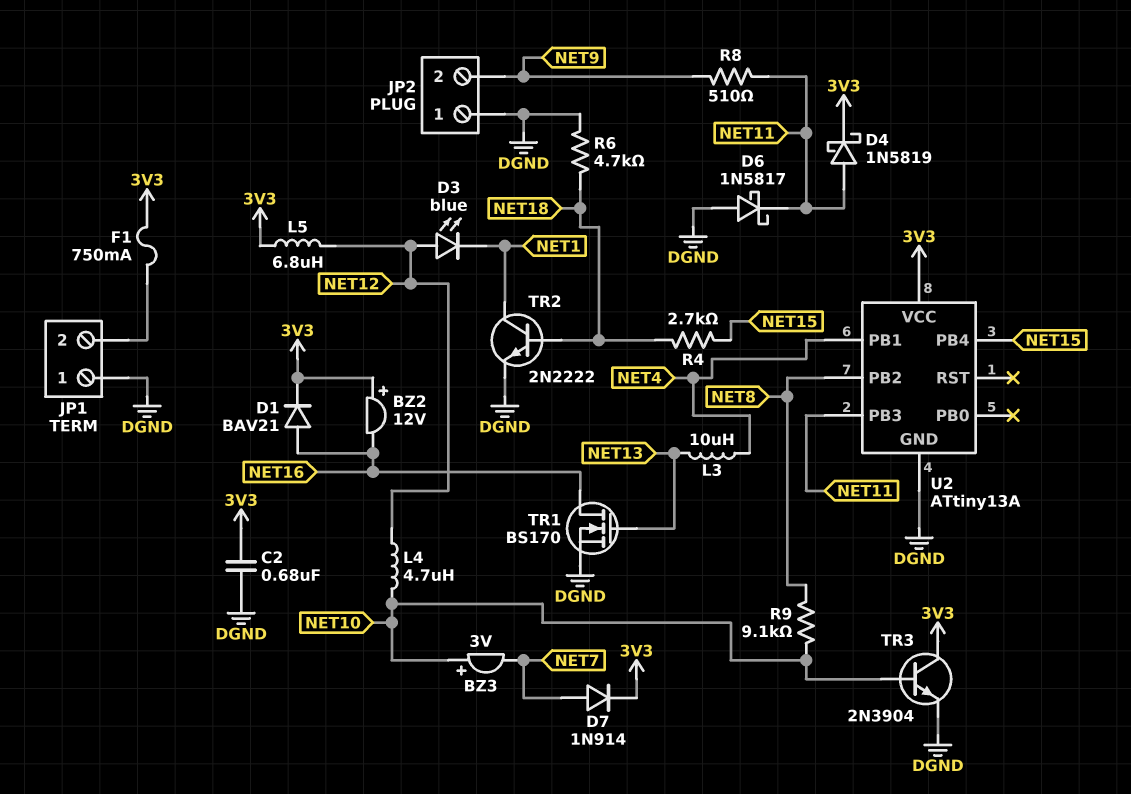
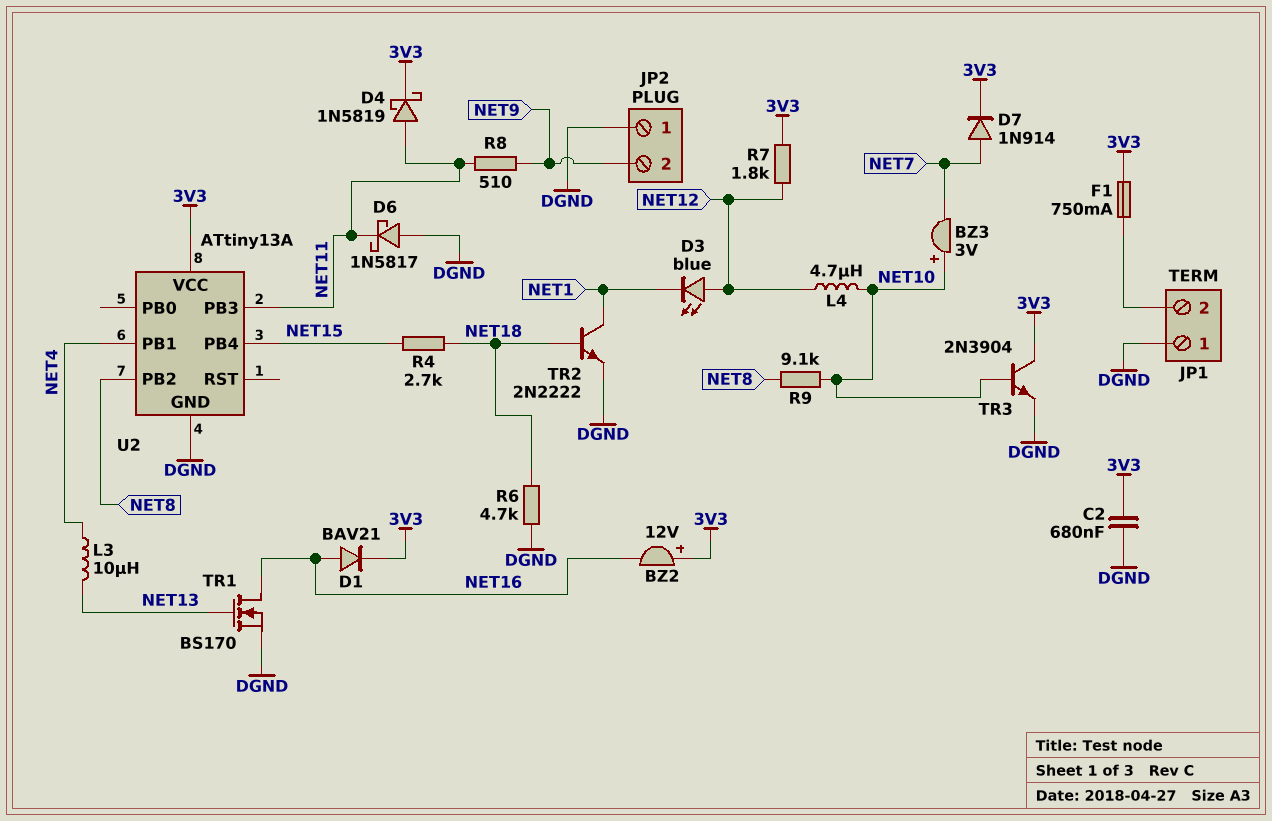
L5: 6.8uH (3V3, NET12) -> none
R7: none -> 1.8k (3V3, NET12)

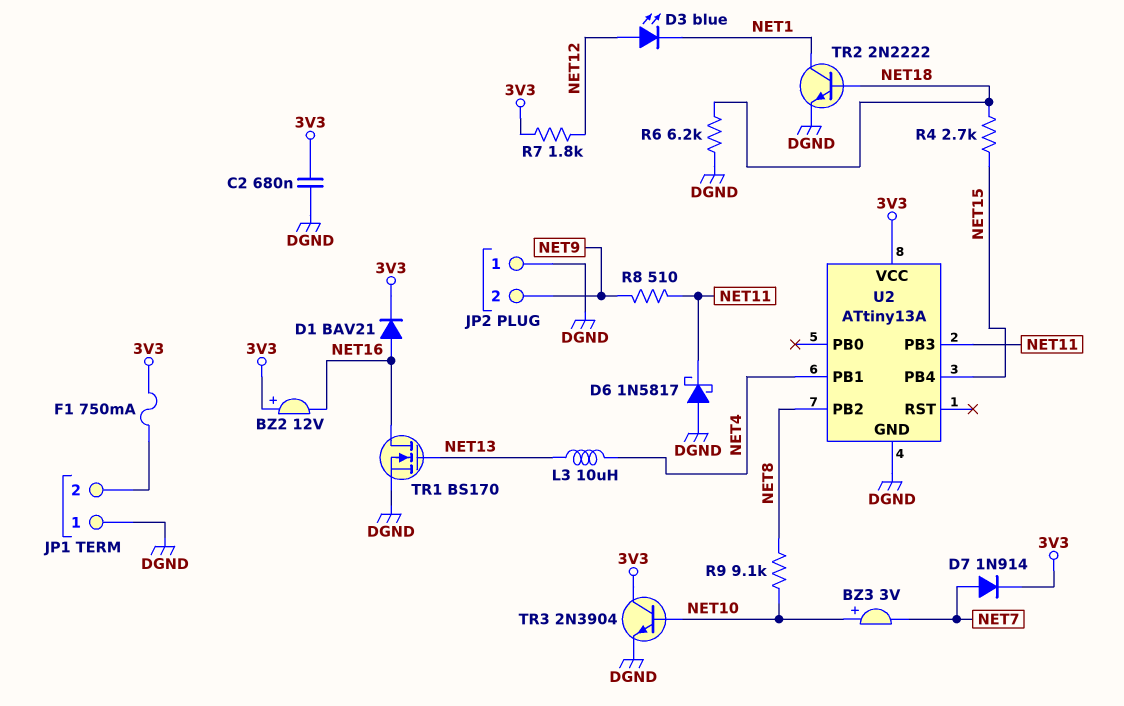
D4: schottky 1N5819 (A NET11, K 3V3) -> none
L4: 4.7uH (NET10, NET12) -> none
R6: 4.7k (DGND, NET18) -> 6.2k (DGND, NET18)

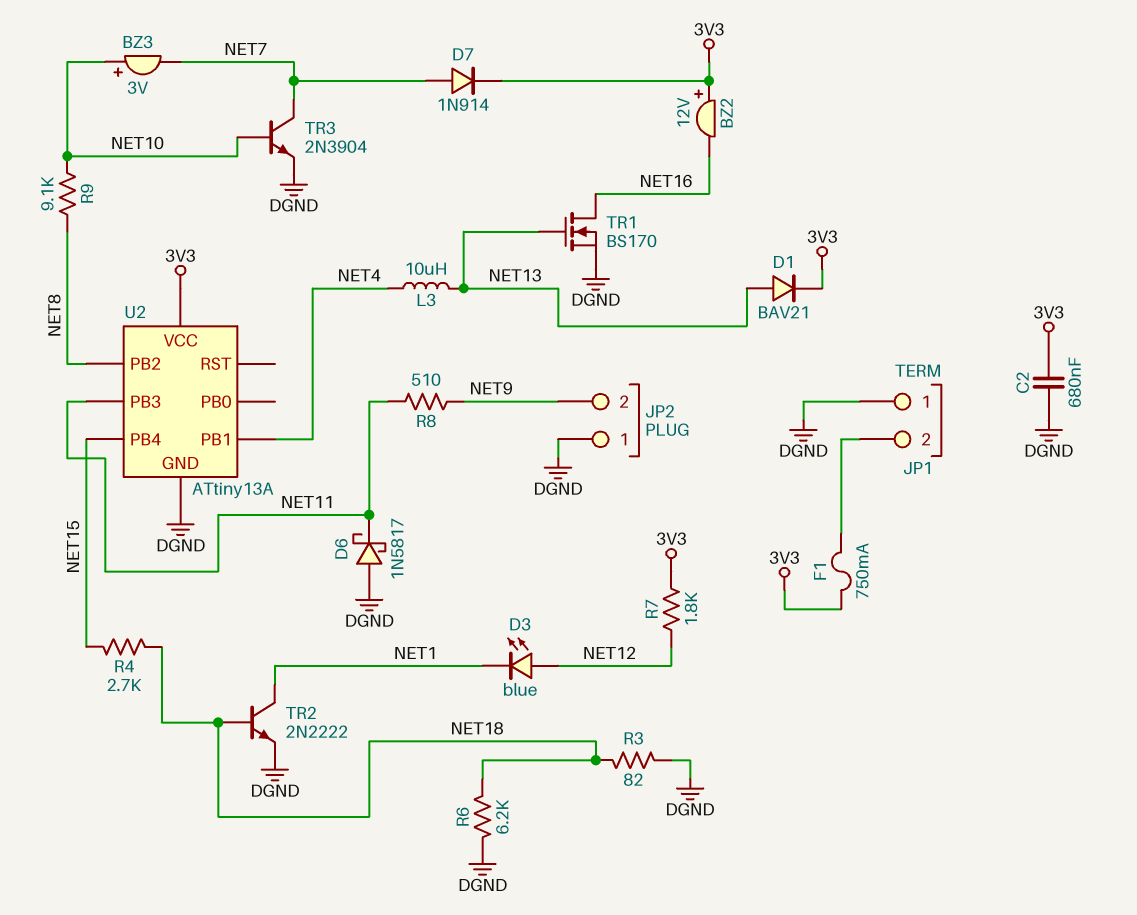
D1: diode BAV21 (A NET16, K 3V3) -> diode BAV21 (A NET13, K 3V3)
R3: none -> 82 (DGND, NET18)
TR3: NPN 2N3904 (B NET10, C 3V3, E DGND) -> NPN 2N3904 (B NET10, C NET7, E DGND)

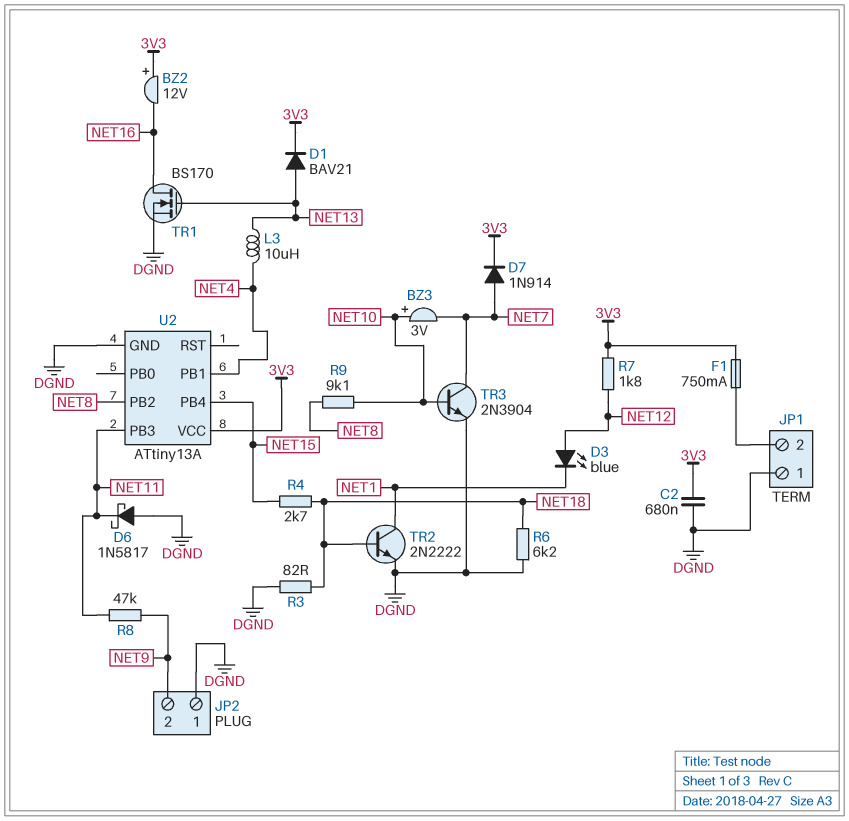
R8: 510 (NET9, NET11) -> 47k (NET9, NET11)

